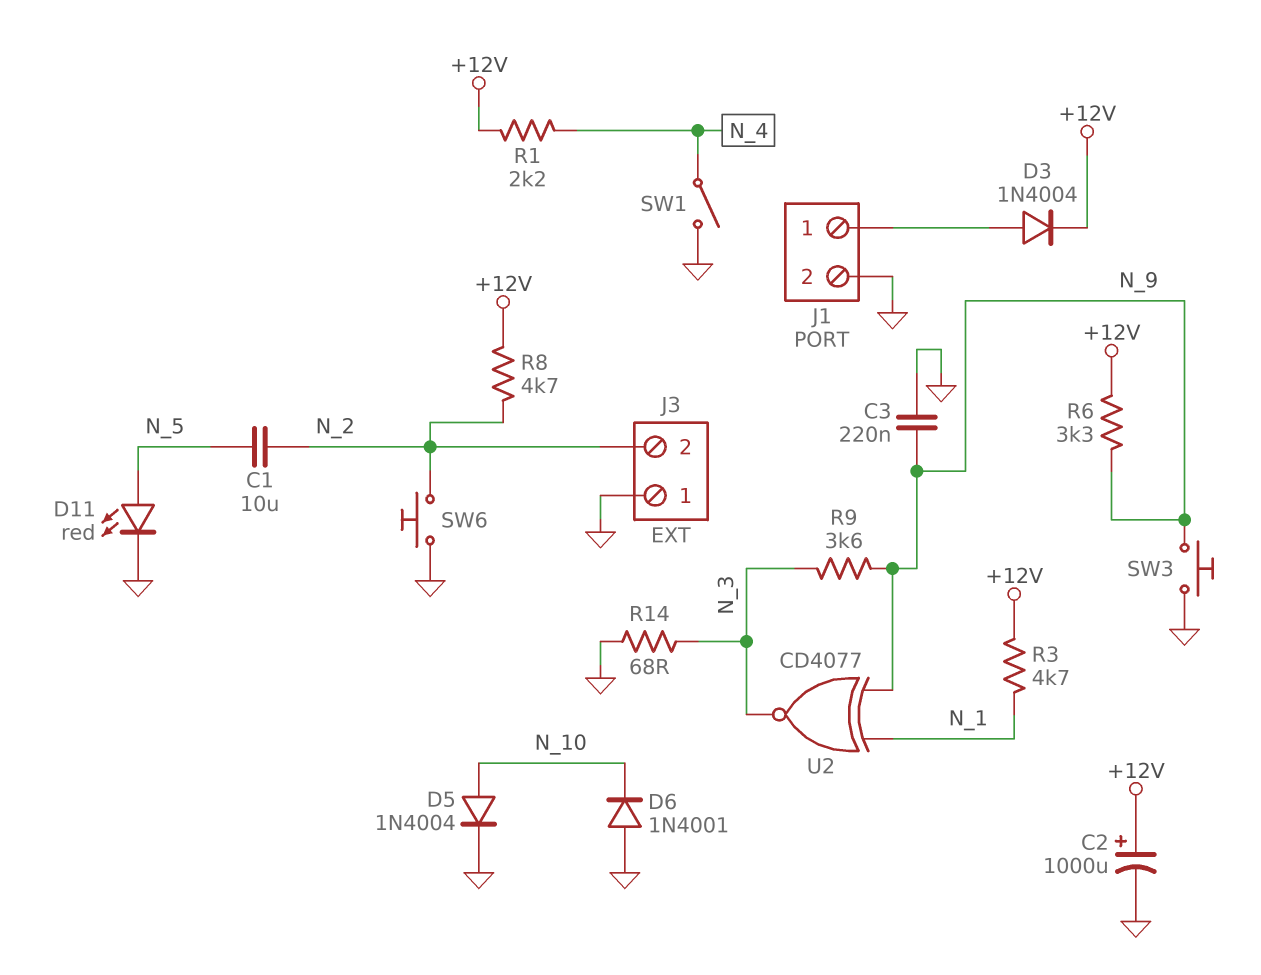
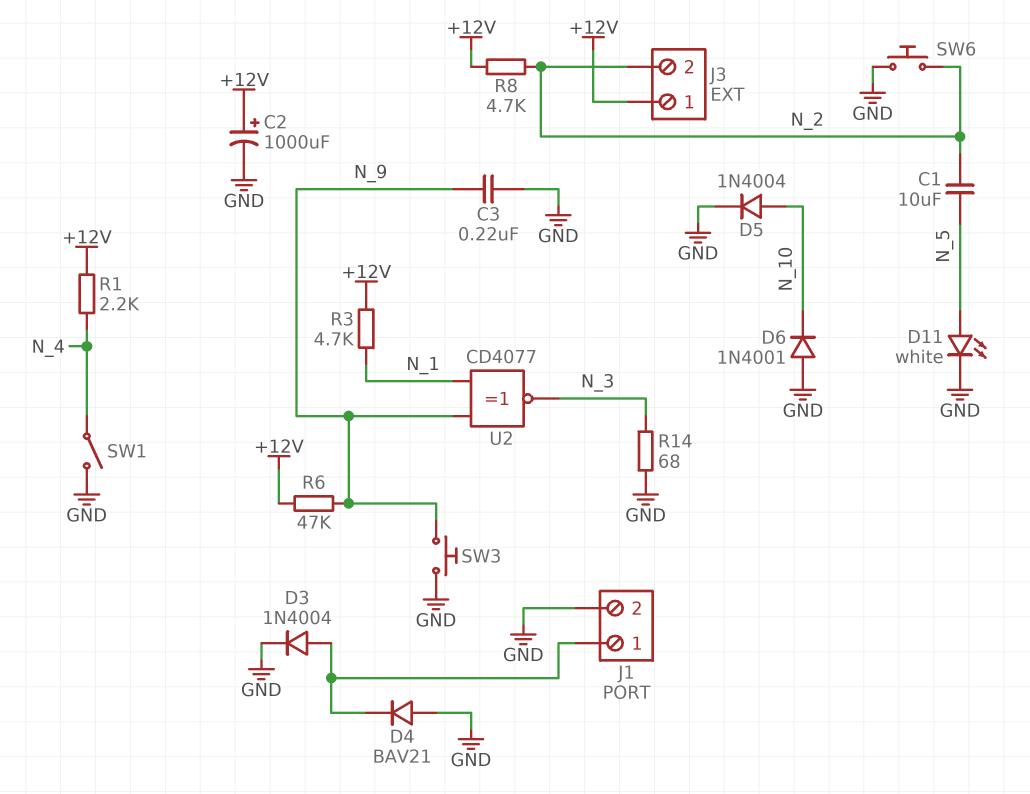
D3: diode 1N4004 (A J1/1, K +12V) -> diode 1N4004 (A J1/1, K GND)
D4: none -> diode BAV21 (A GND, K J1/1)
D11: LED red (A N_5, K GND) -> LED white (A N_5, K GND)
J3 pin 1: GND -> +12V
R6: 3.3k (+12V, N_9) -> 47k (+12V, N_9)
R9: 3.6k (N_3, N_9) -> none

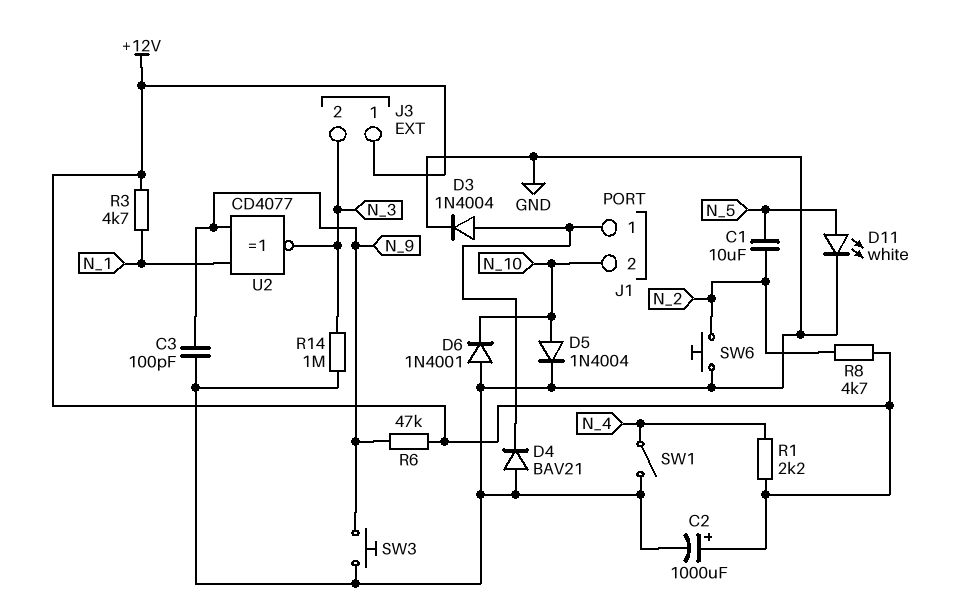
C3: 220nF (GND, N_9) -> 100pF (GND, N_9)
J1 pin 2: GND -> N_10
J3 pin 2: N_2 -> N_3
R14: 68 (GND, N_3) -> 1M (GND, N_3)

